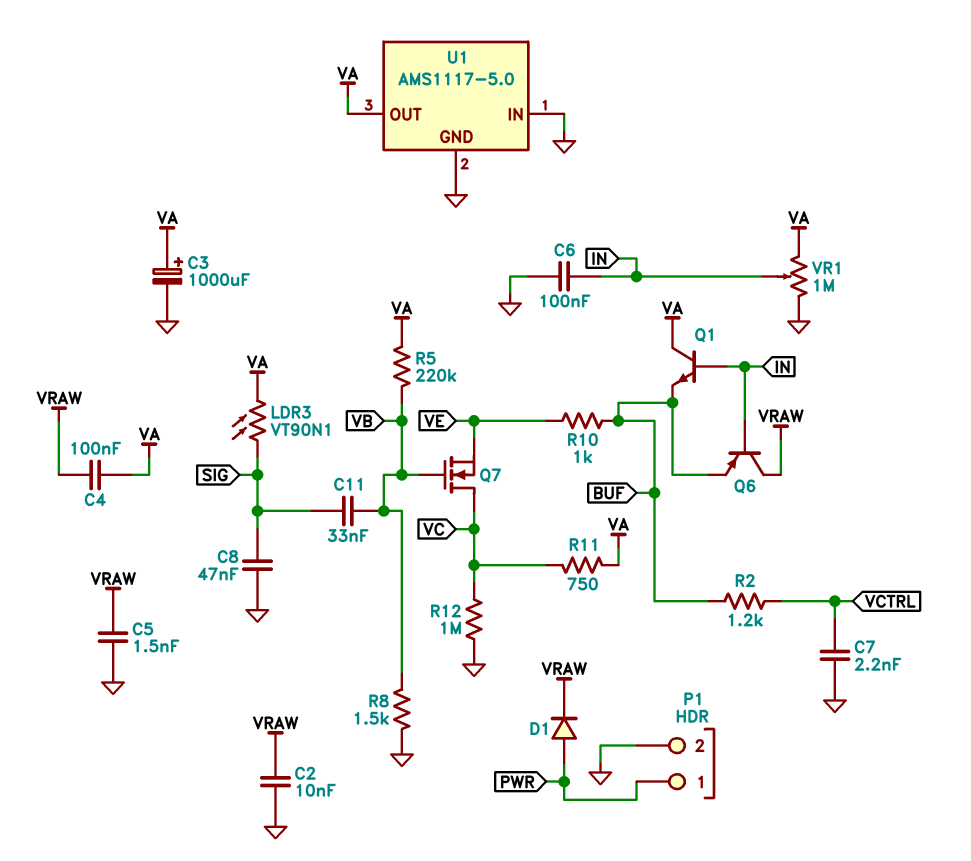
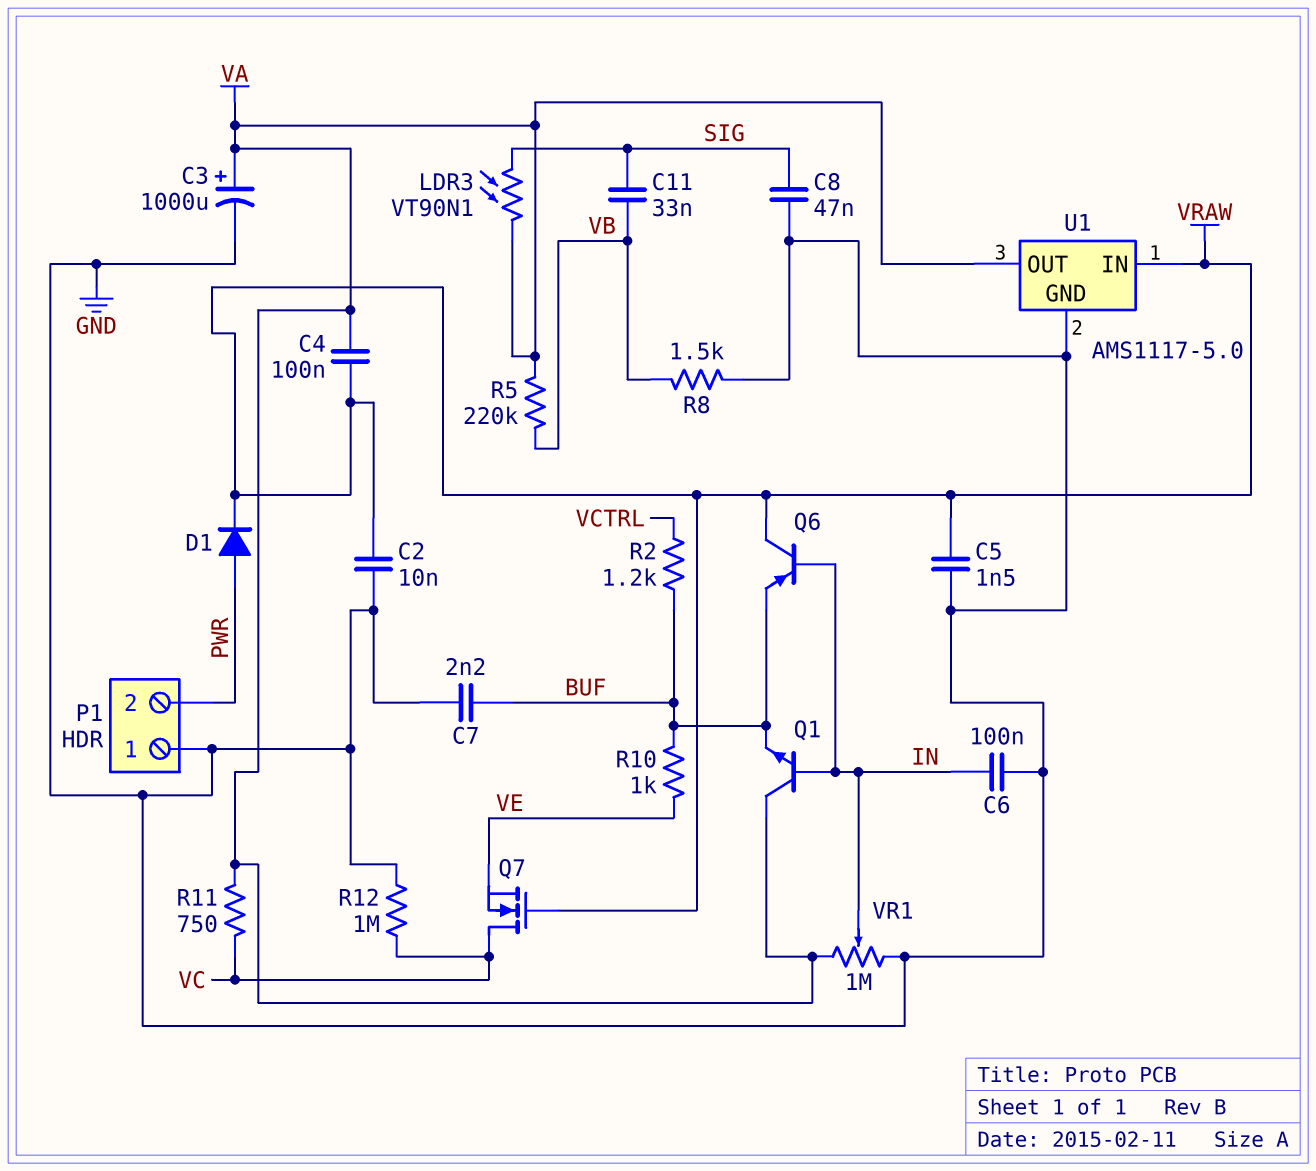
C7: 2.2nF (GND, VCTRL) -> 2.2nF (BUF, GND)
P1 pin 1: PWR -> GND
P1 pin 2: GND -> PWR
Q7: NMOS (G VB, D VC, S VE) -> NMOS (G VRAW, D VC, S VE)
U1 pin IN: GND -> VRAW

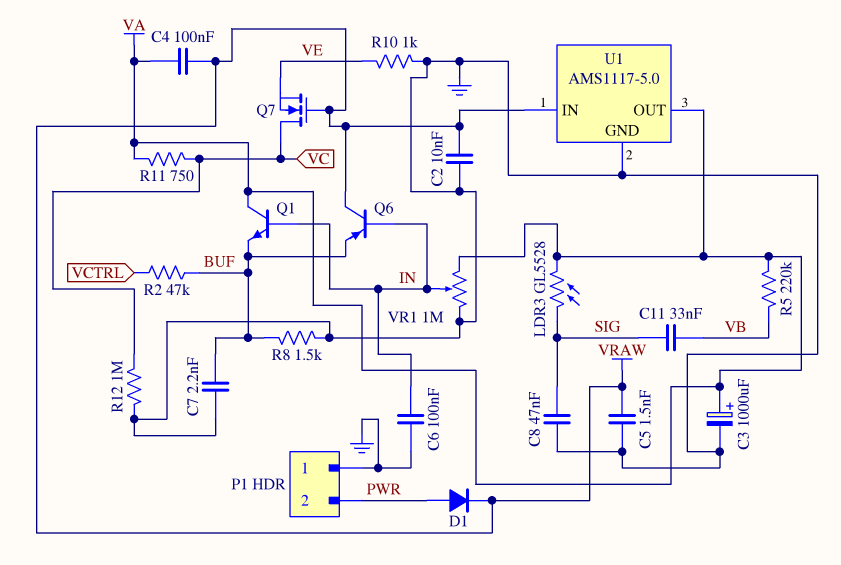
LDR3: VT90N1 (SIG, VA) -> GL5528 (SIG, VA)
R2: 1.2k (BUF, VCTRL) -> 47k (BUF, VCTRL)
R8: 1.5k (GND, VB) -> 1.5k (BUF, GND)
R10: 1k (BUF, VE) -> 1k (GND, VE)

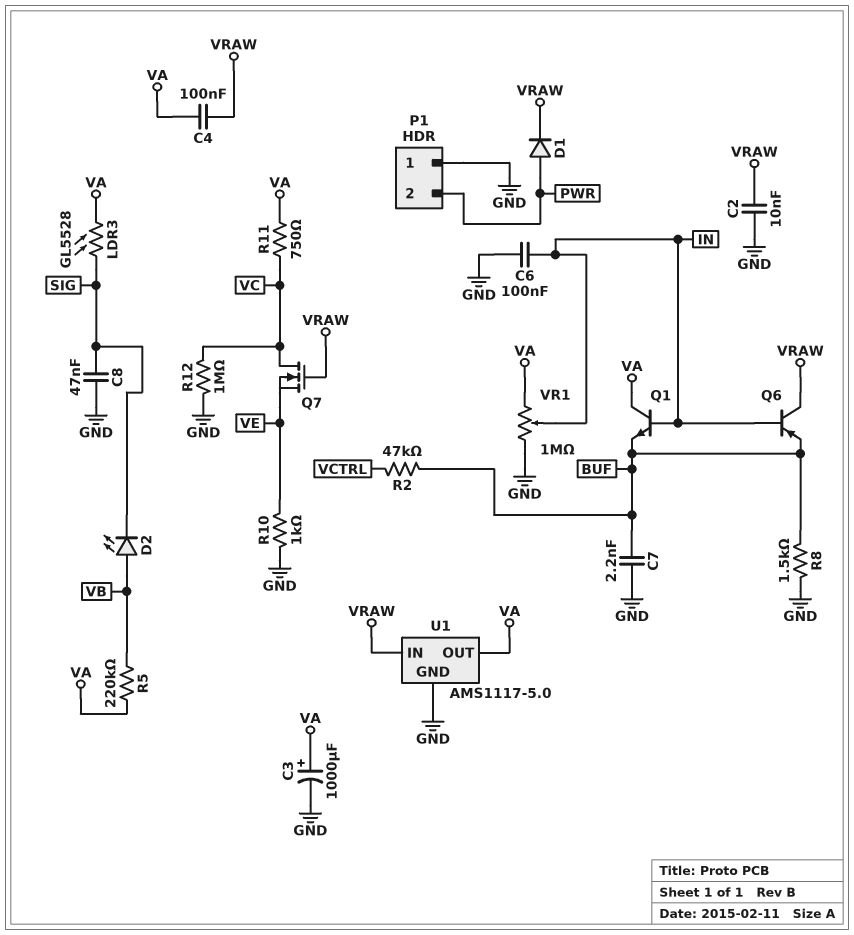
C5: 1.5nF (GND, VRAW) -> none
C11: 33nF (SIG, VB) -> none
D2: none -> LED (A VB, K SIG)

